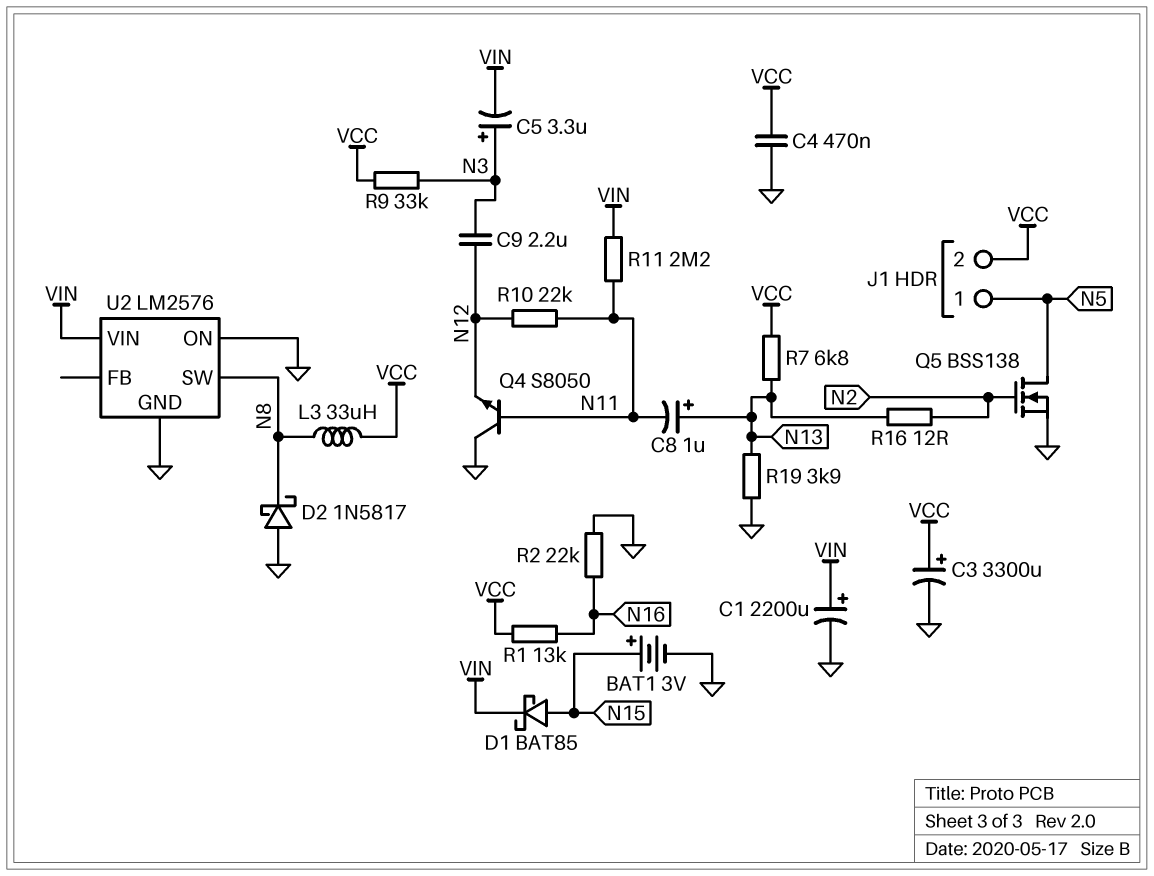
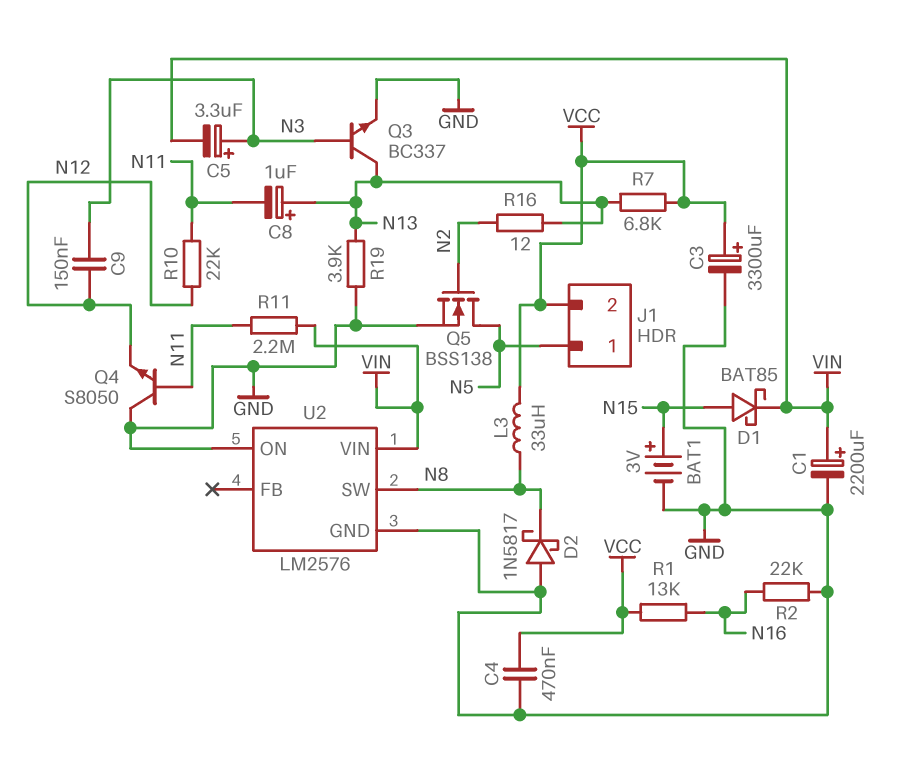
C9: 2.2uF (N3, N12) -> 150nF (N3, N12)
Q3: none -> NPN BC337 (B N3, C N13, E GND)
R9: 33k (N3, VCC) -> none

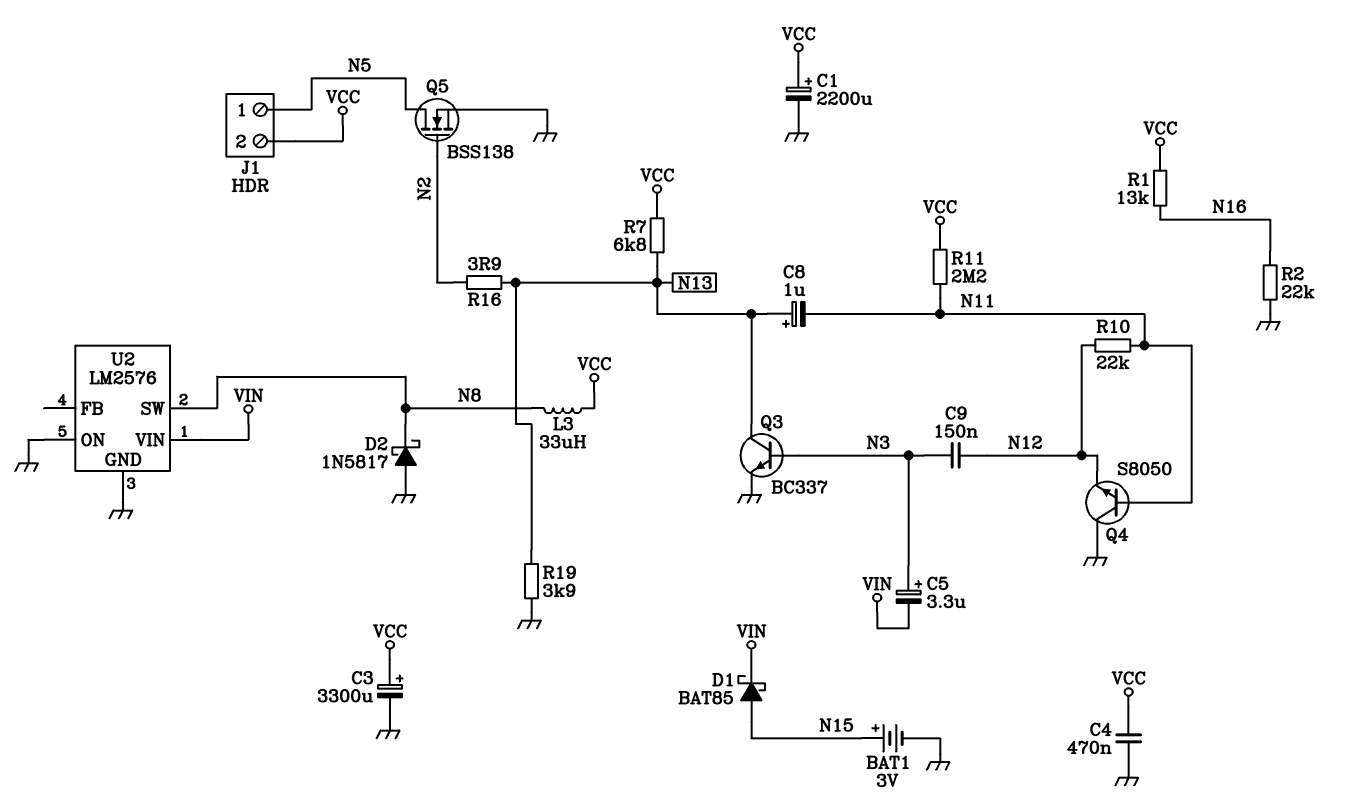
C1: 2200uF (plus VIN, minus GND) -> 2200uF (plus VCC, minus GND)
R11: 2.2M (N11, VIN) -> 2.2M (N11, VCC)
R16: 12 (N2, N13) -> 3.9 (N2, N13)

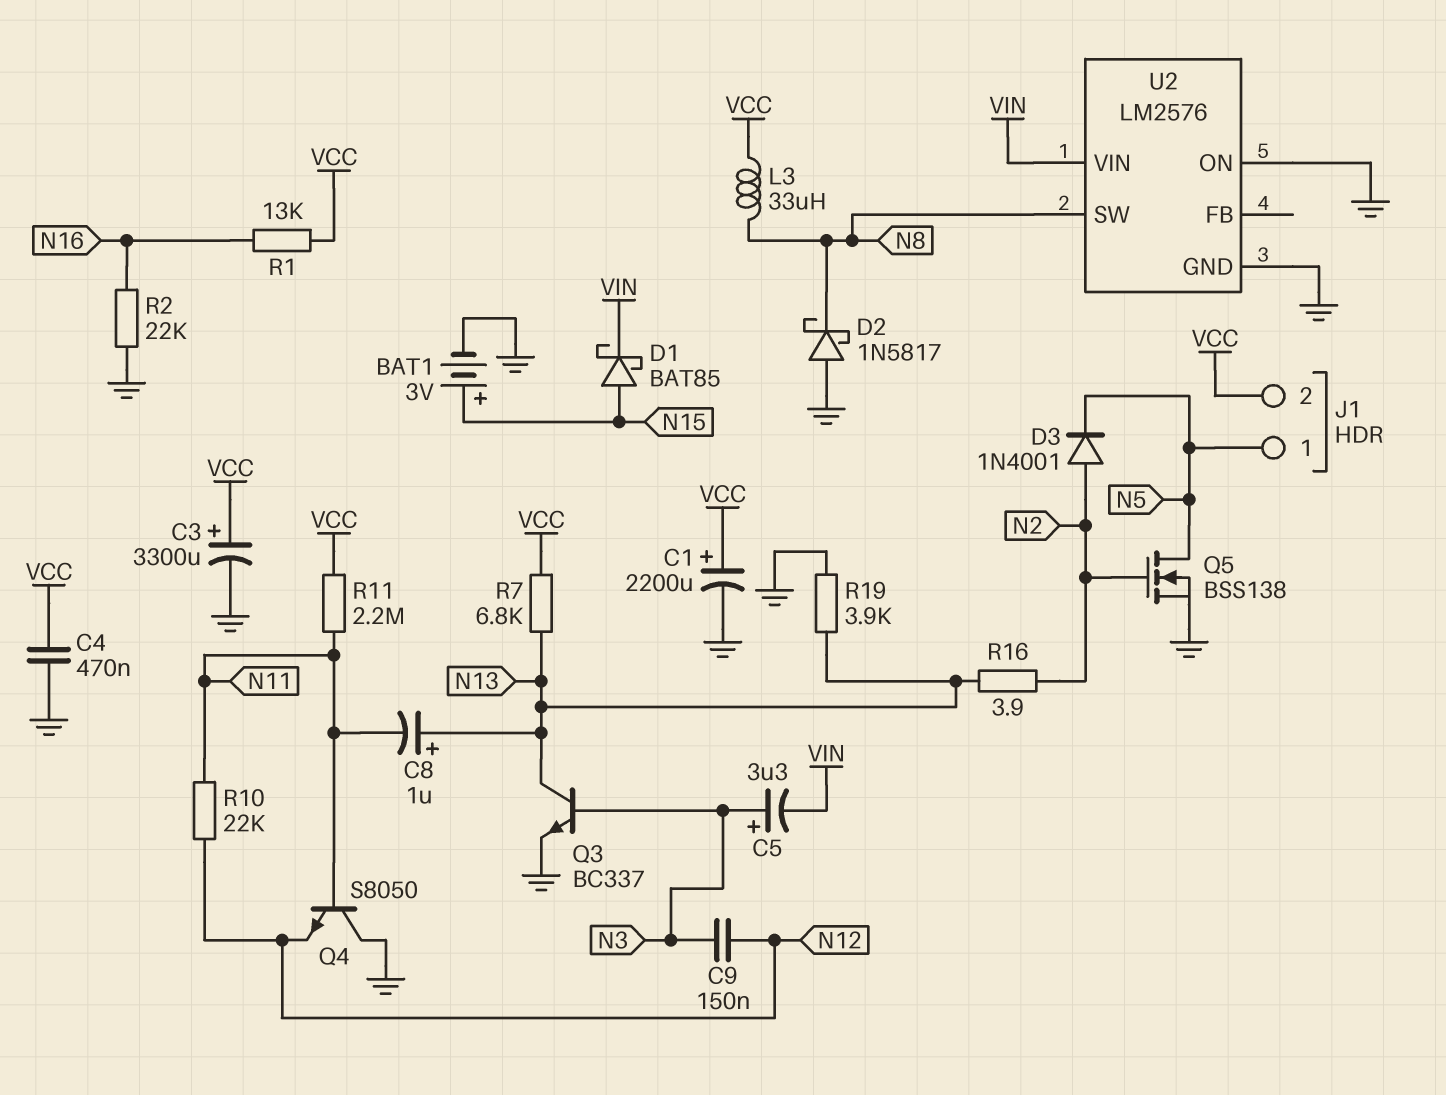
D3: none -> diode 1N4001 (A N2, K N5)

